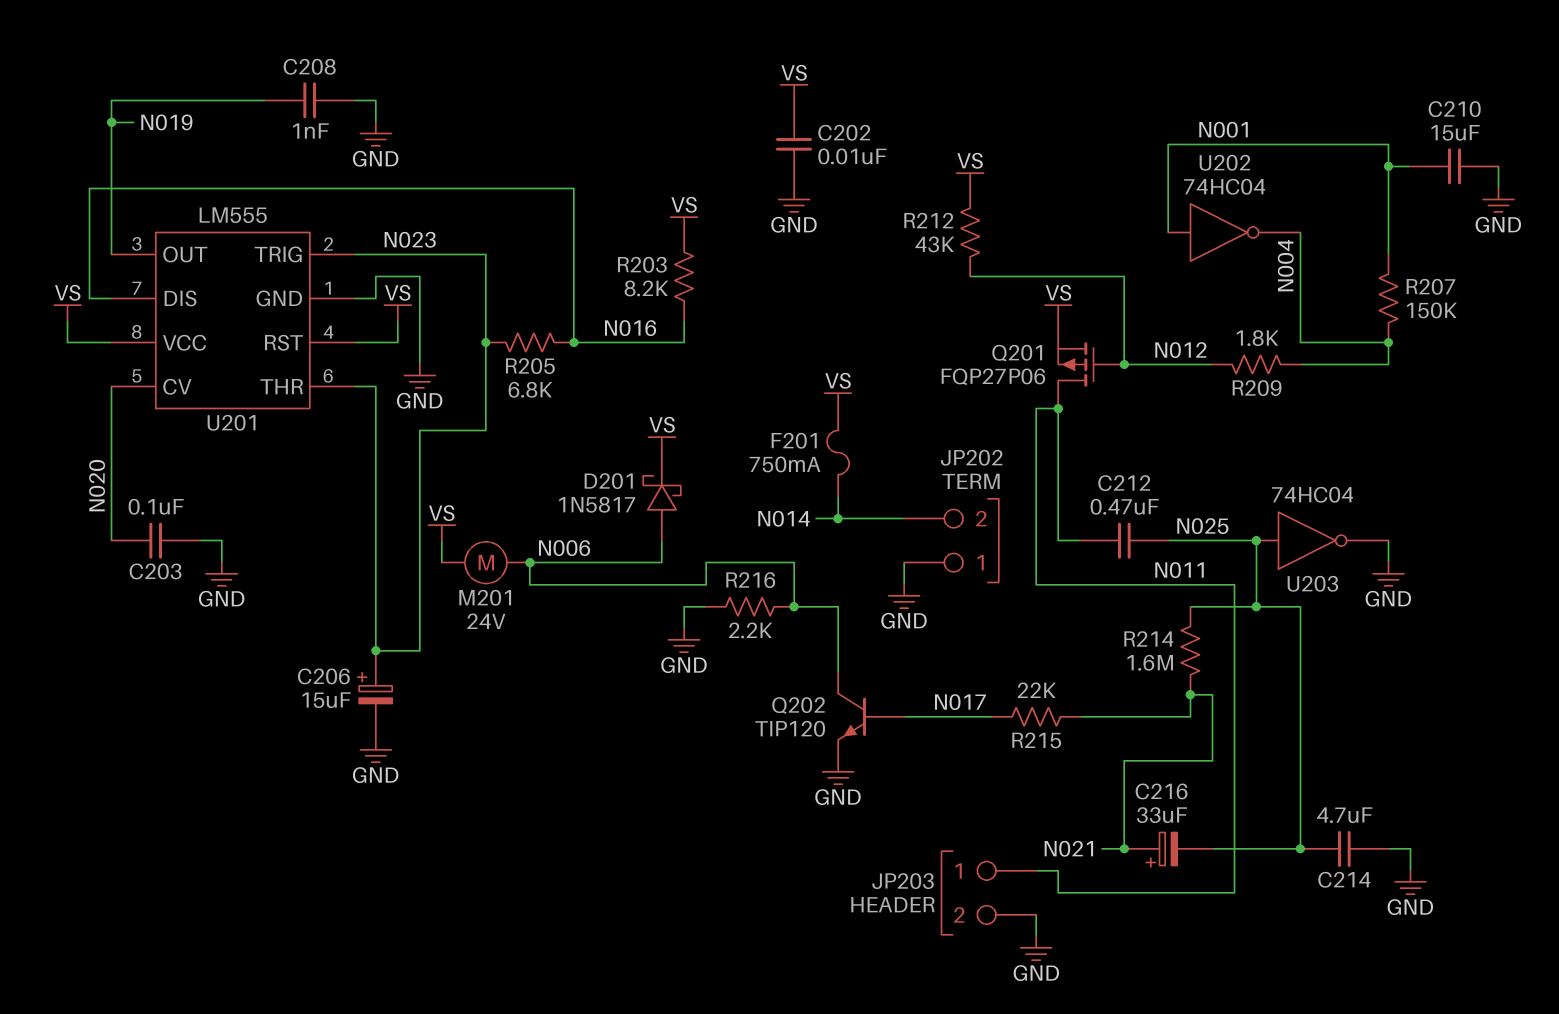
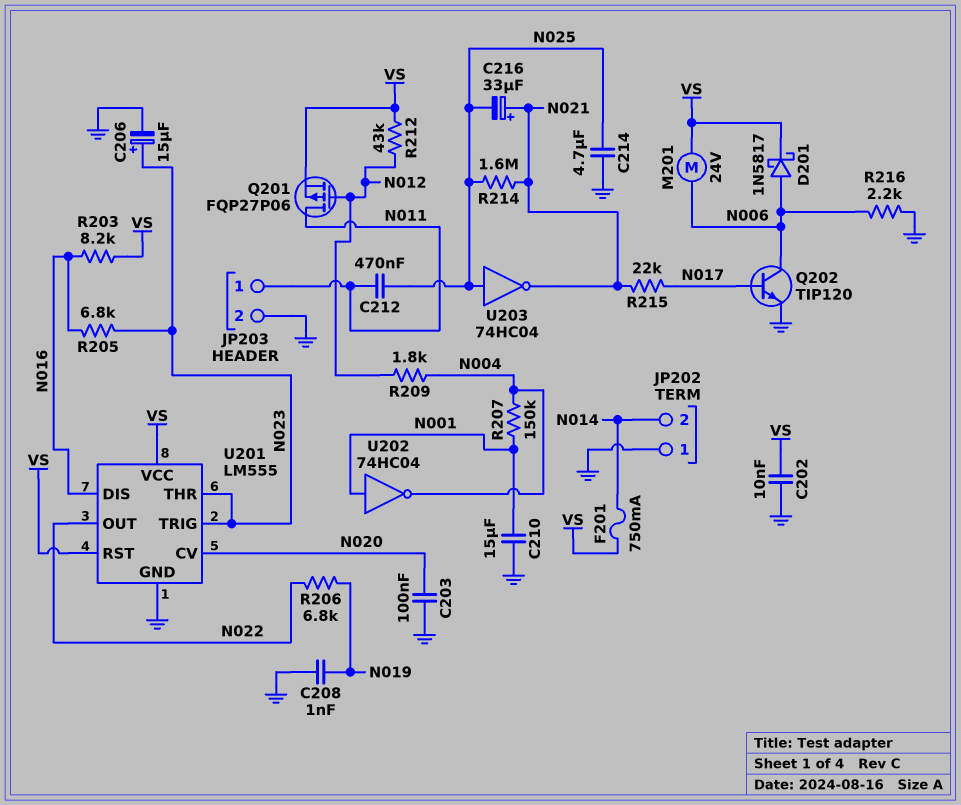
R206: none -> 6.8k (N019, N022)
U201 pin OUT: N019 -> N022
U203: NOT 74HC04 (in N025, out GND) -> NOT 74HC04 (in N025, out N021)

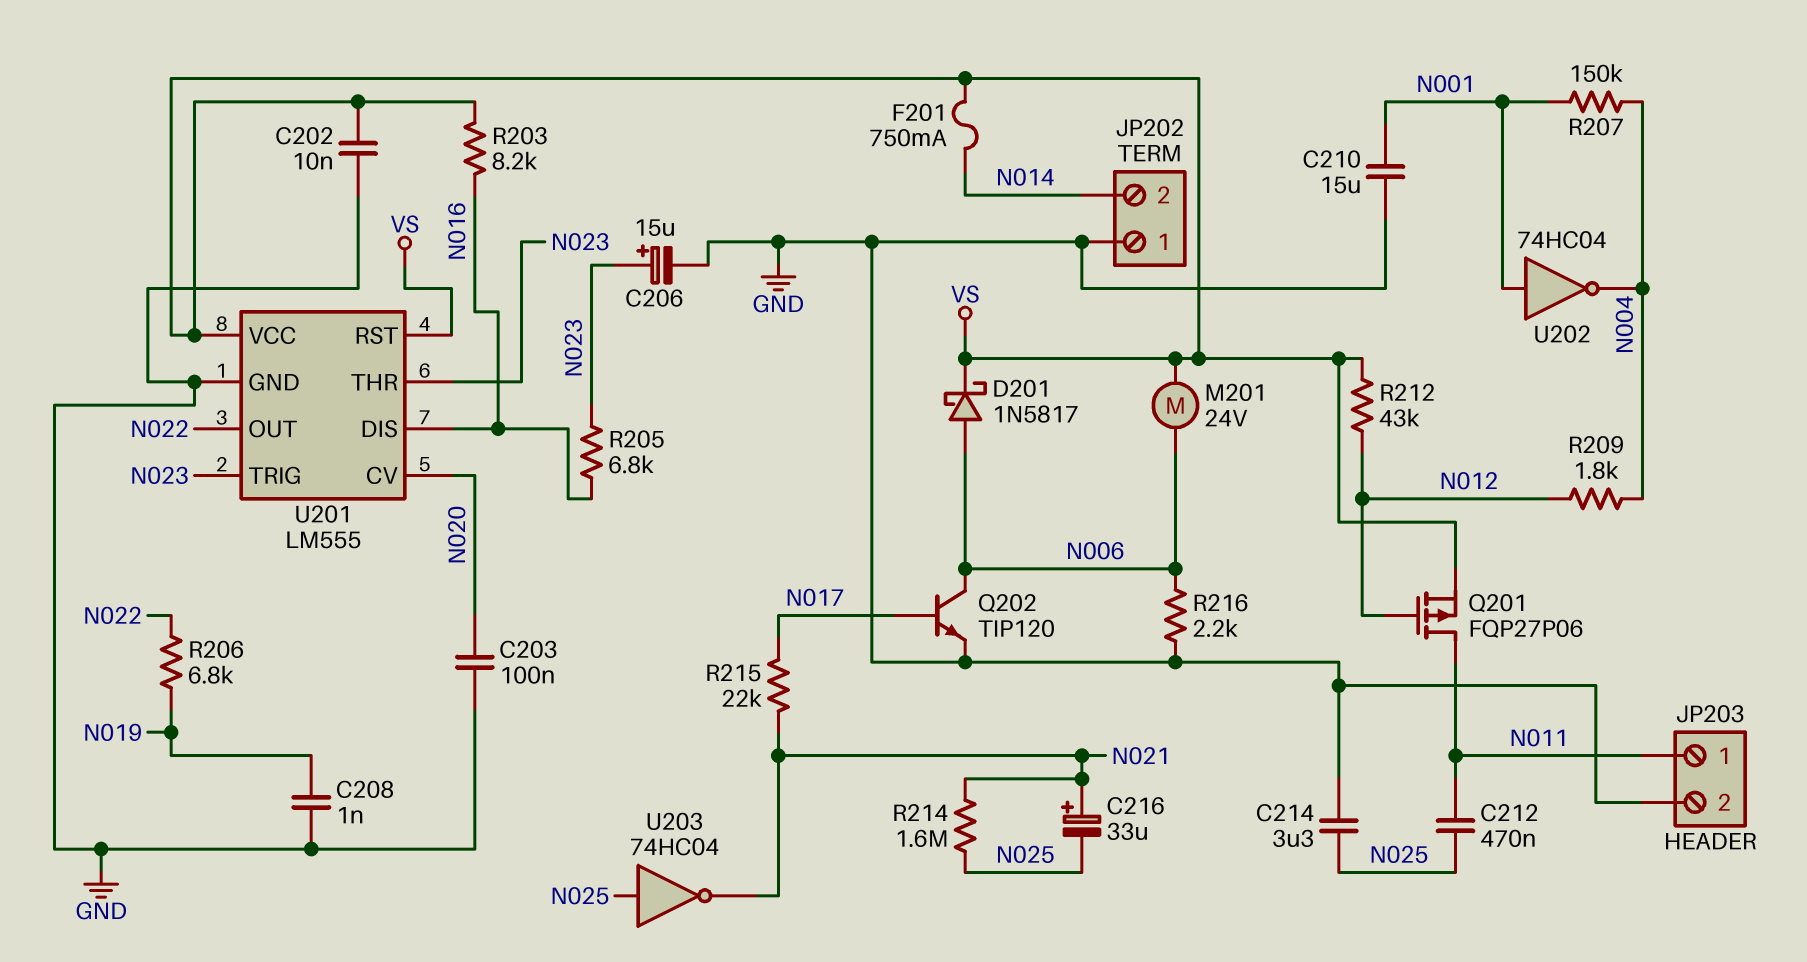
C214: 4.7uF (GND, N025) -> 3.3uF (GND, N025)

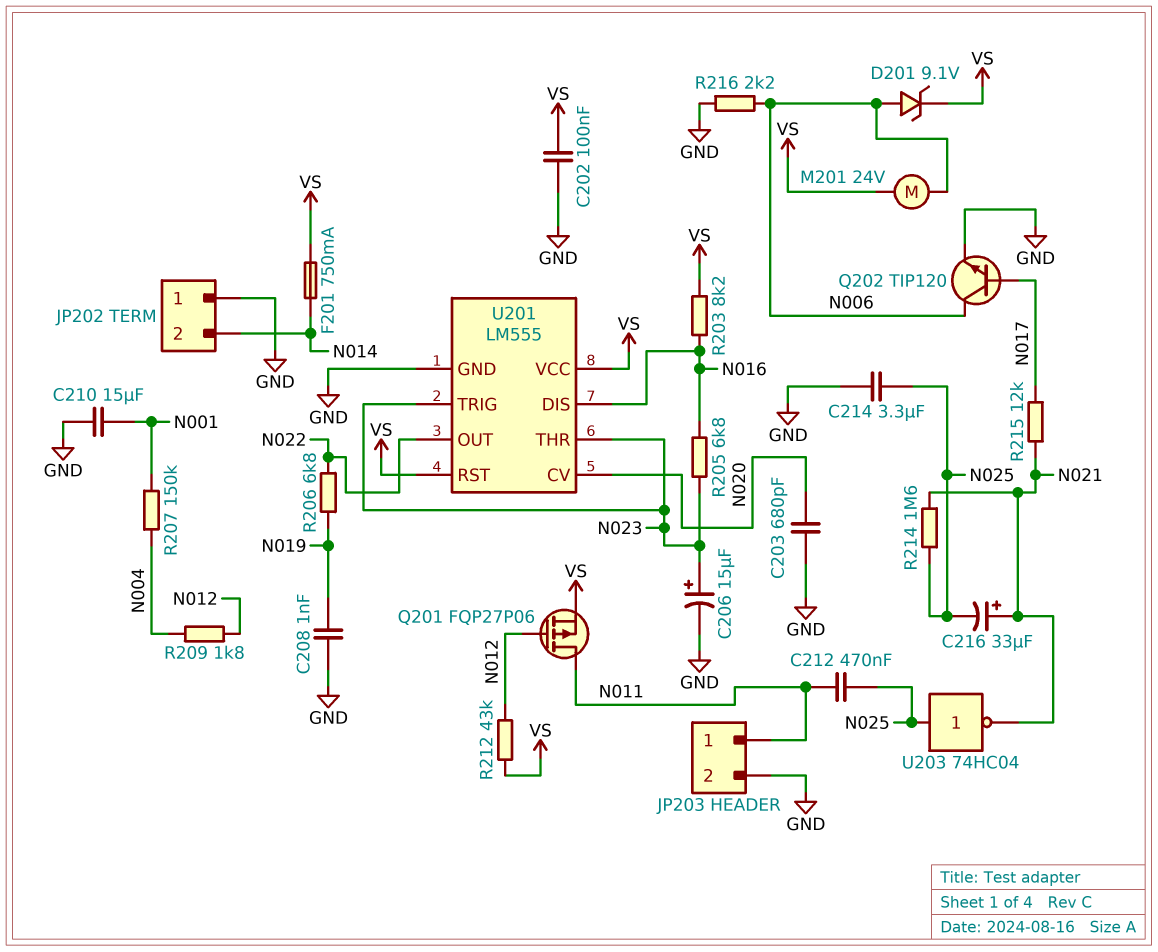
C202: 10nF (GND, VS) -> 100nF (GND, VS)
C203: 100nF (GND, N020) -> 680pF (GND, N020)
D201: schottky 1N5817 (A N006, K VS) -> zener 9.1V (A N006, K VS)
R215: 22k (N017, N021) -> 12k (N017, N021)
U202: NOT 74HC04 (in N001, out N004) -> none

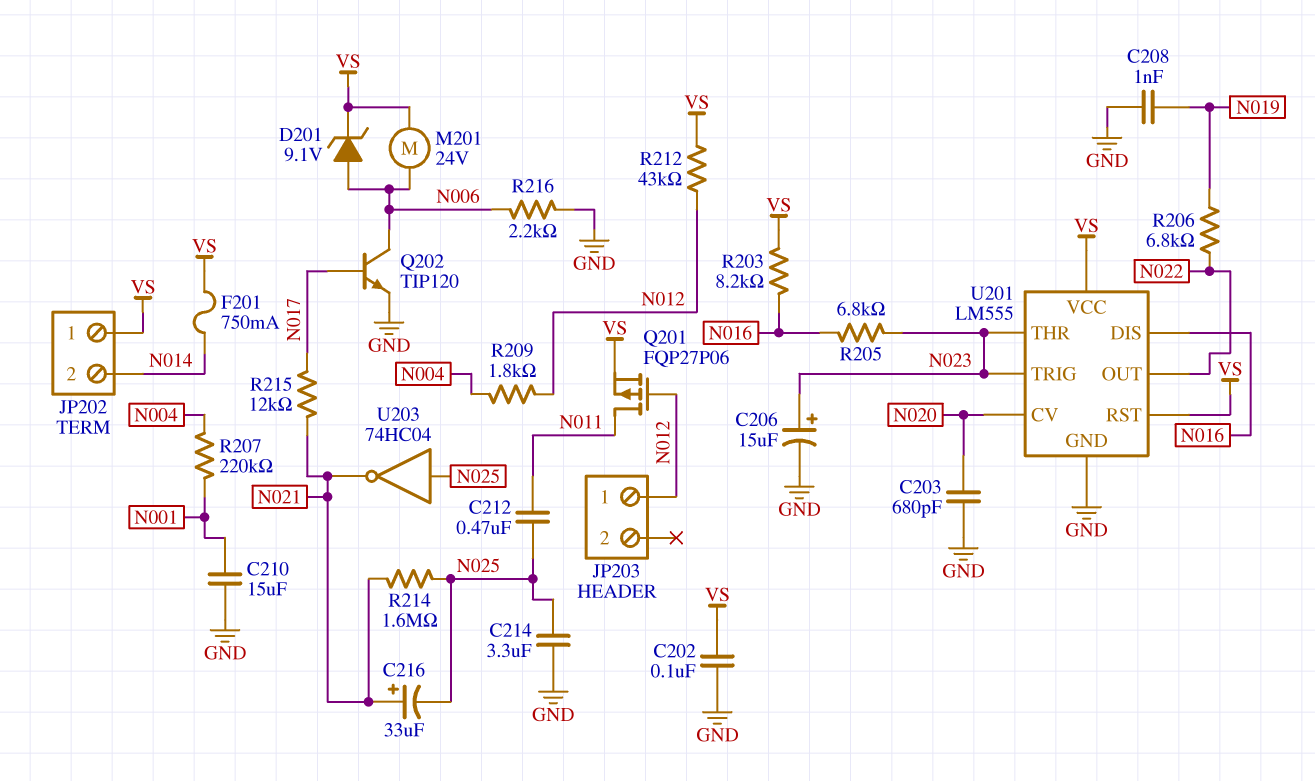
JP202 pin 1: GND -> VS
JP203 pin 1: N011 -> N012
JP203 pin 2: GND -> none
R207: 150k (N001, N004) -> 220k (N001, N004)

